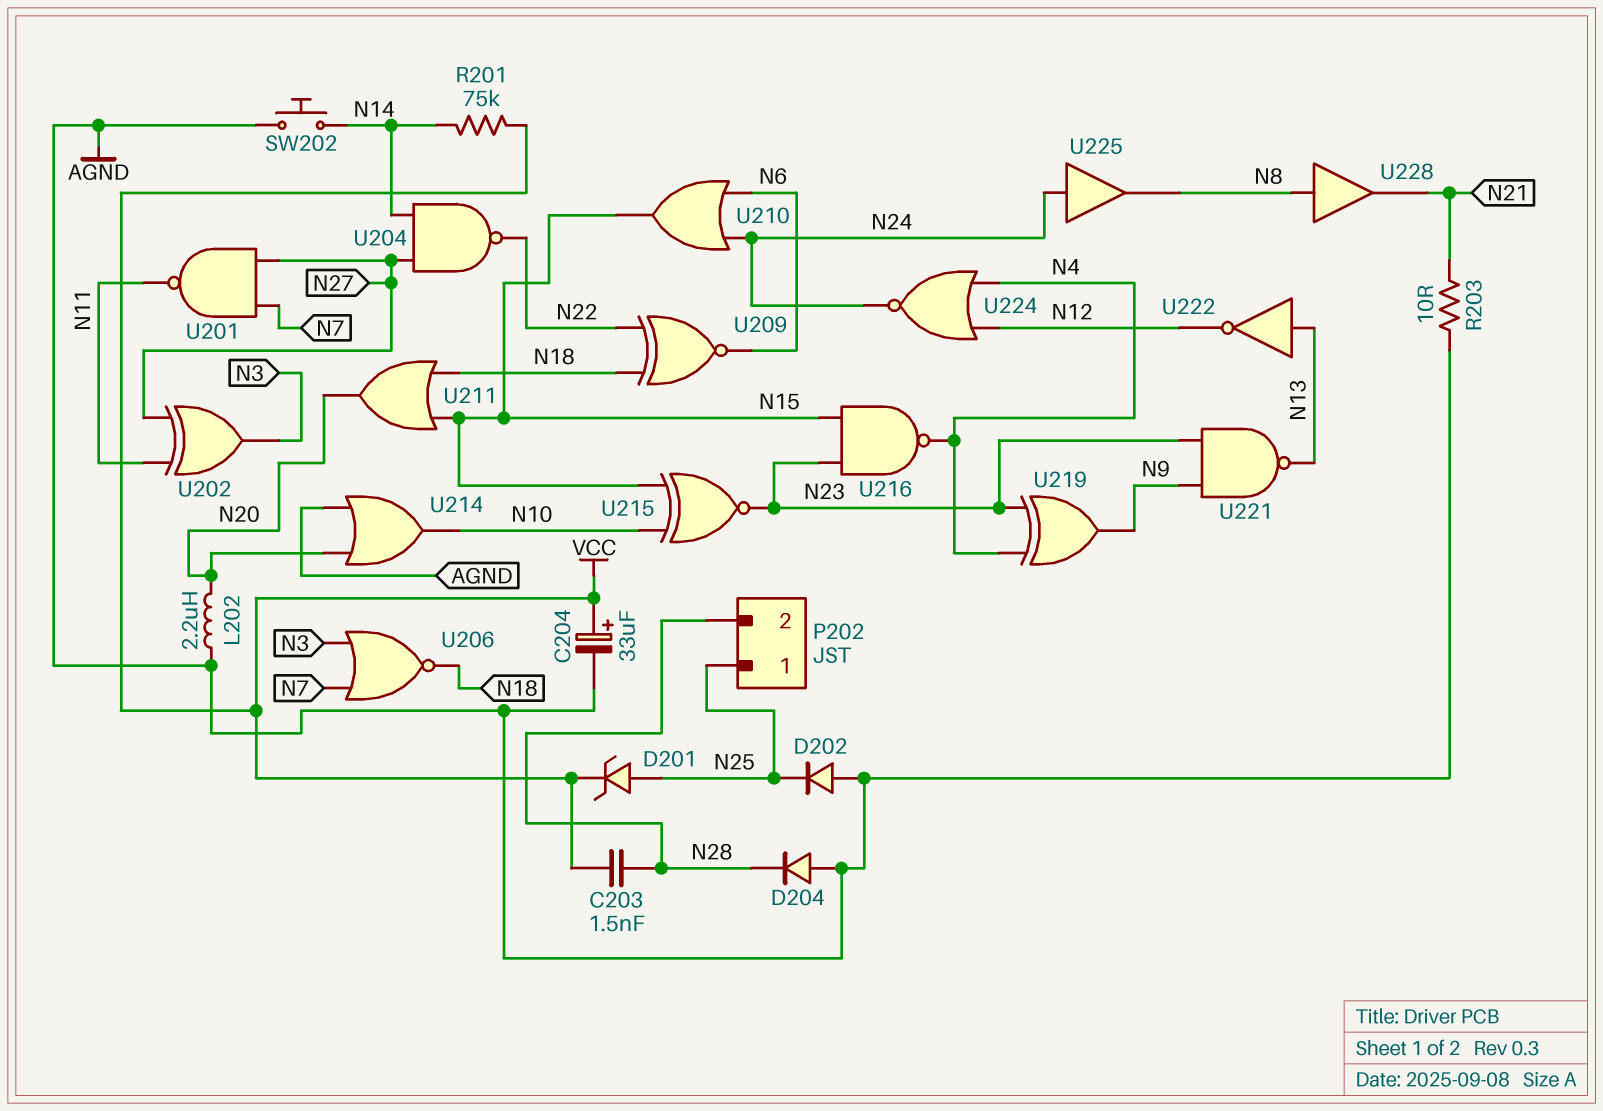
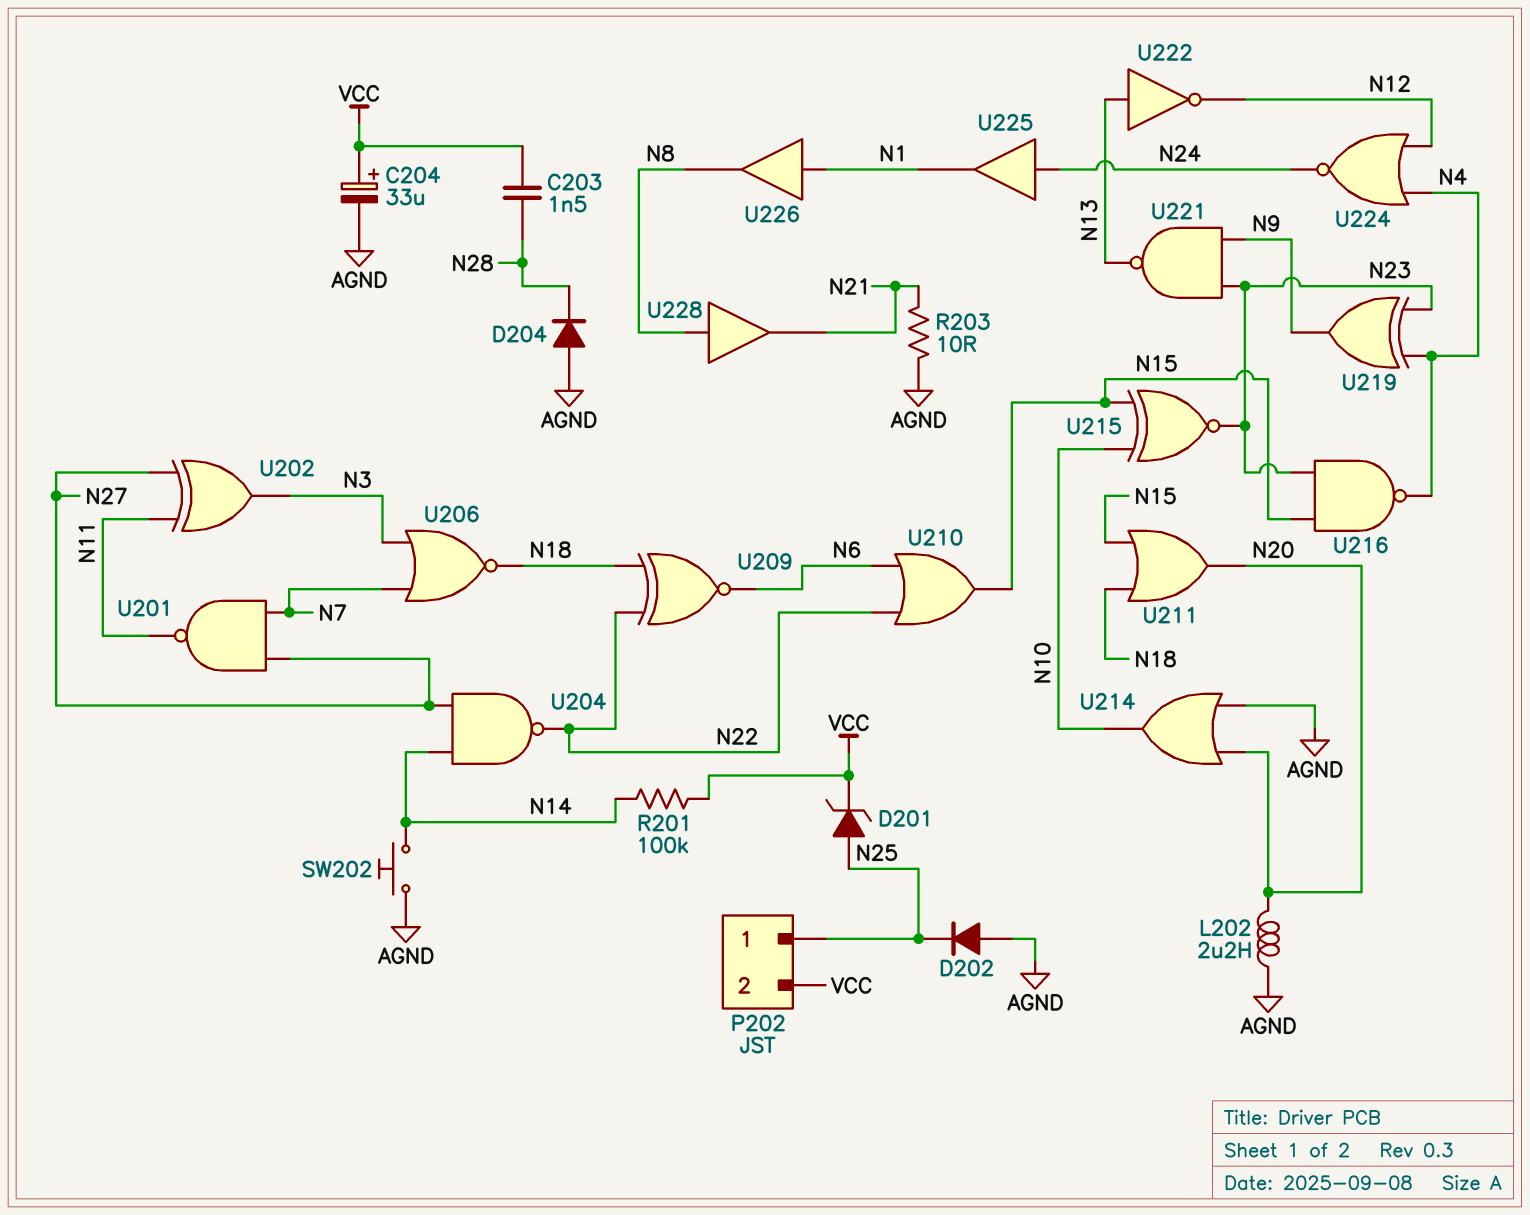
P202 pin 2: N28 -> VCC
R201: 75k (N14, VCC) -> 100k (N14, VCC)
U210: OR (in N6, in N24, out N15) -> OR (in N6, in N22, out N15)
U225: buffer (in N24, out N8) -> buffer (in N24, out N1)
U226: none -> buffer (in N1, out N8)

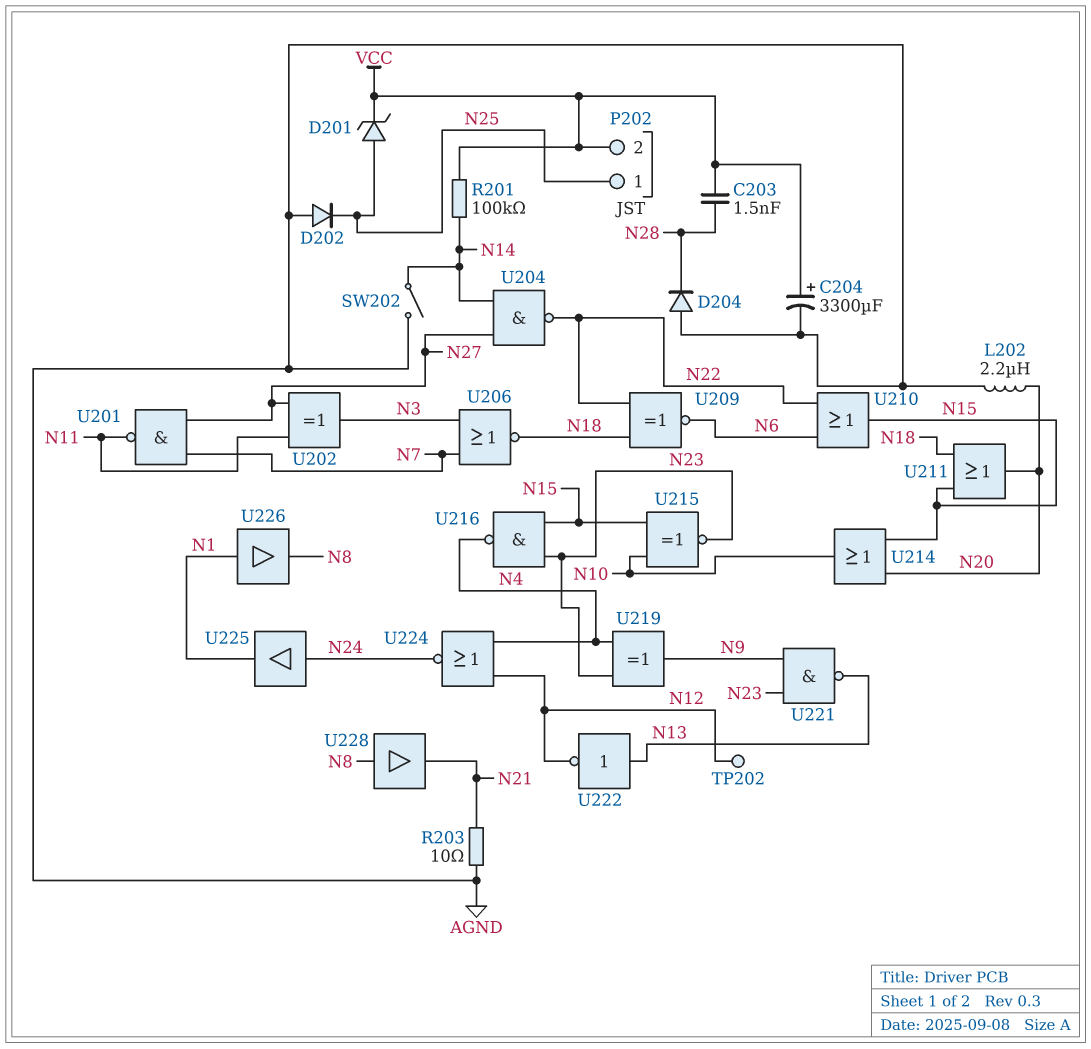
C204: 33uF (plus VCC, minus AGND) -> 3300uF (plus VCC, minus AGND)
SW202: button (AGND, N14) -> switch (AGND, N14)
TP202: none -> test point (N12)
U214: OR (in AGND, in N20, out N10) -> OR (in N15, in N20, out N10)

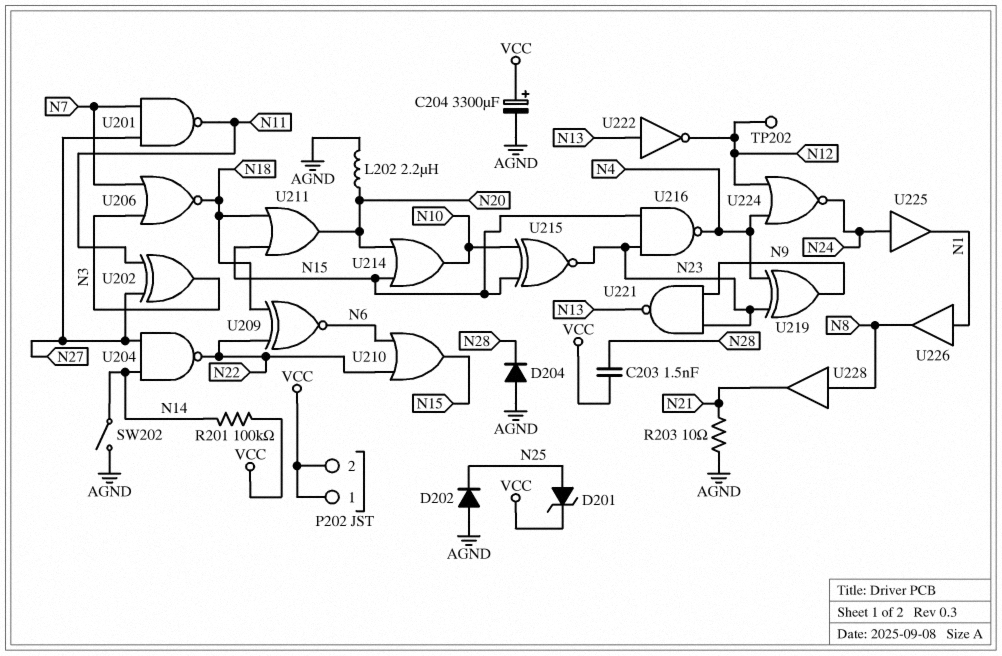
P202 pin 1: N25 -> VCC

